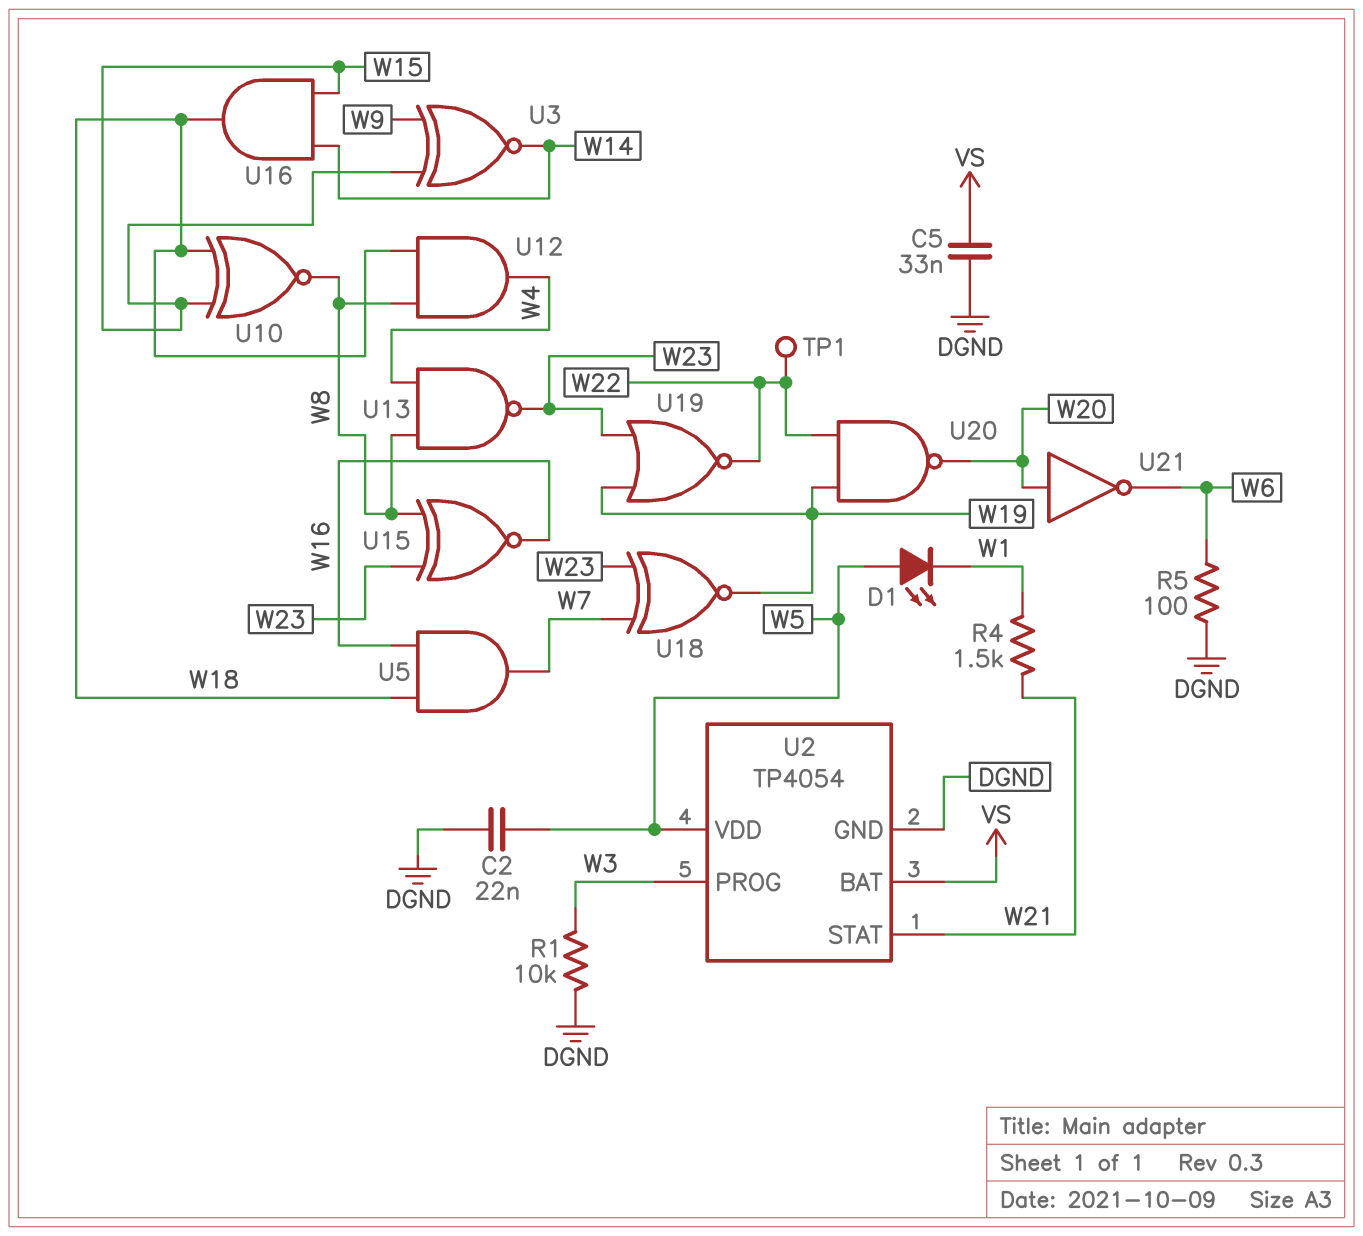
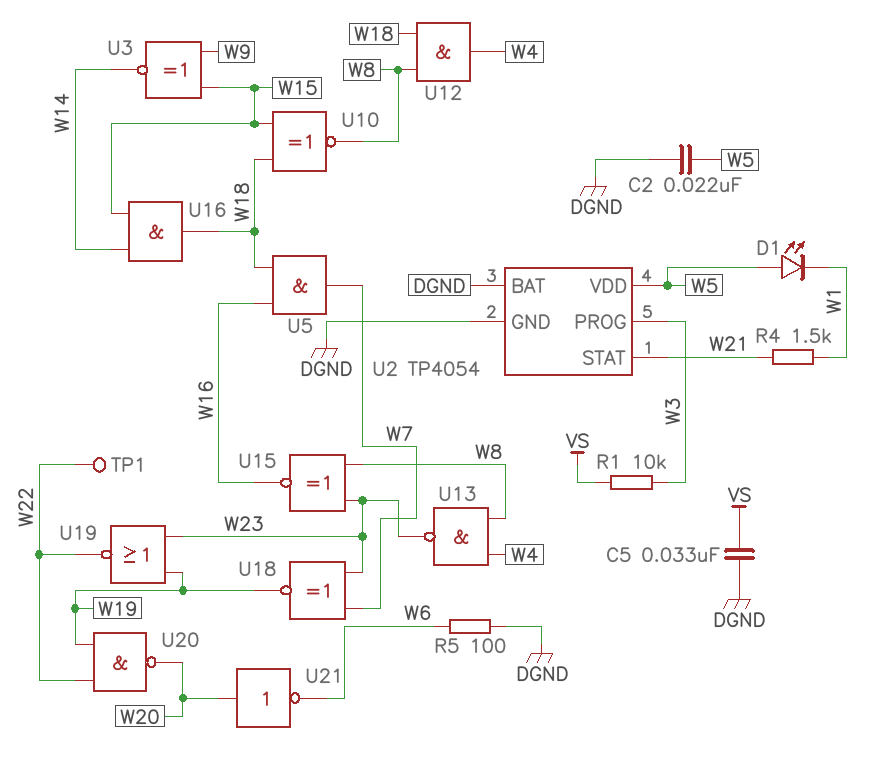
R1: 10k (DGND, W3) -> 10k (VS, W3)
U2 pin BAT: VS -> DGND

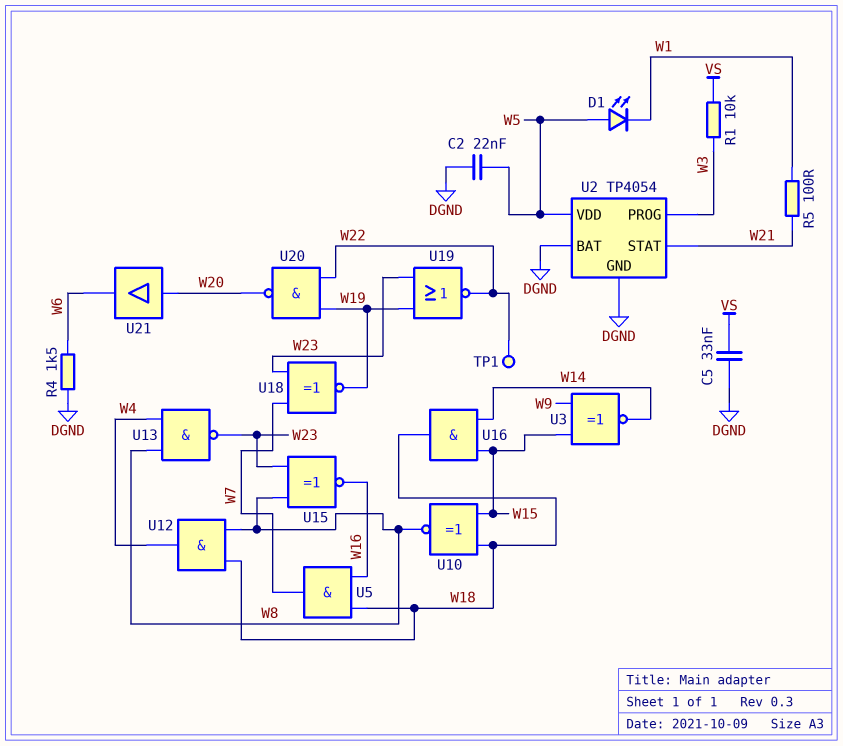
R4: 1.5k (W1, W21) -> 1.5k (DGND, W6)
R5: 100 (DGND, W6) -> 100 (W1, W21)
U21: NOT (in W20, out W6) -> buffer (in W20, out W6)

